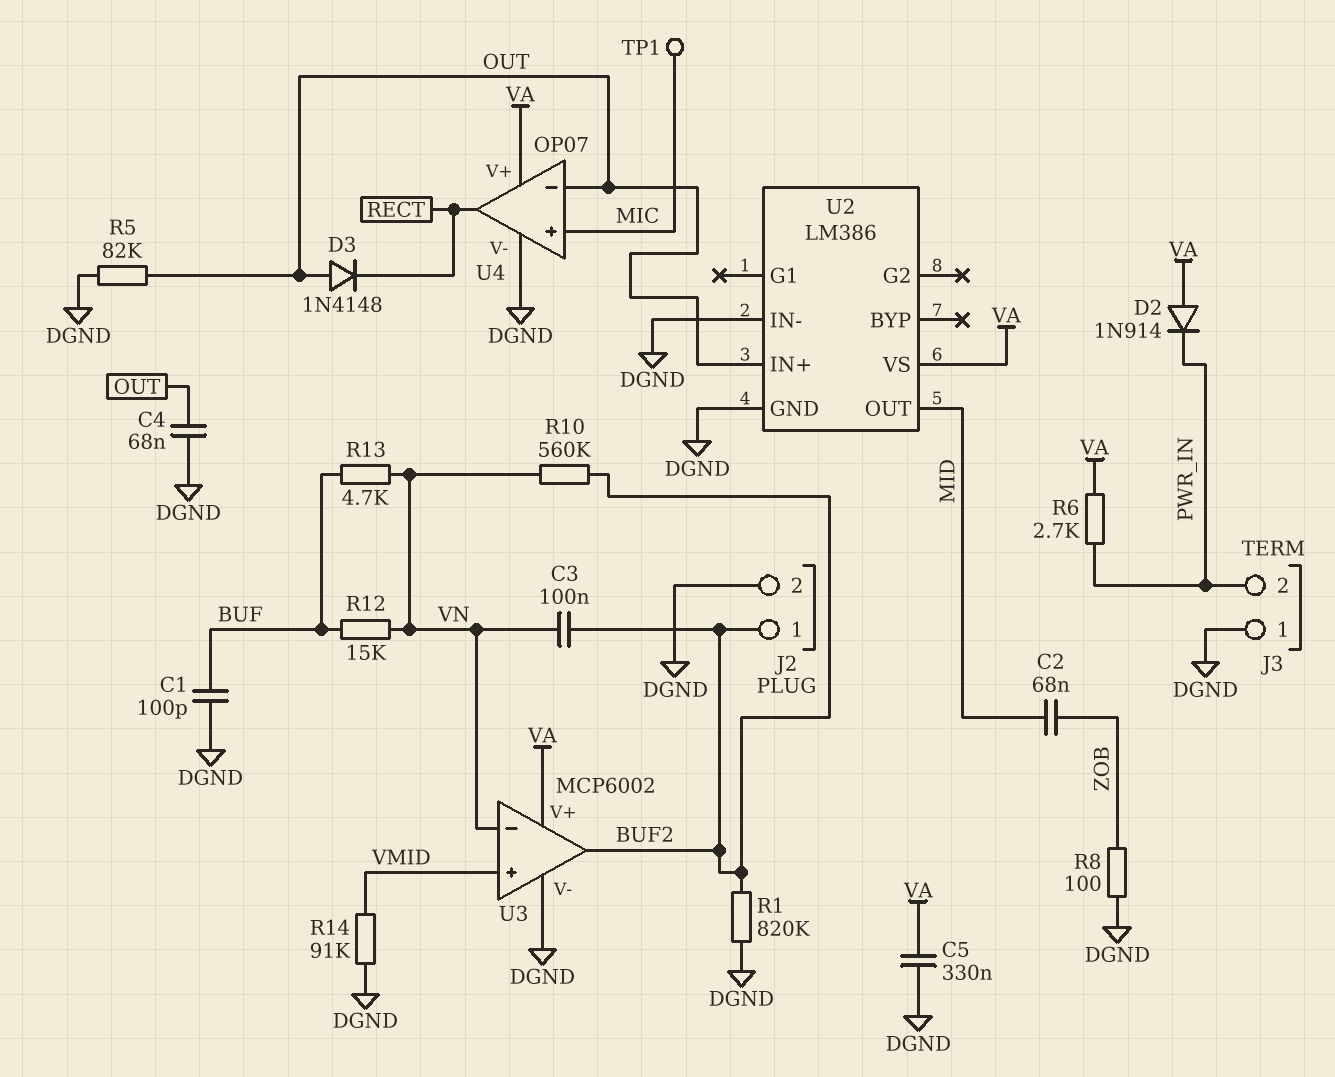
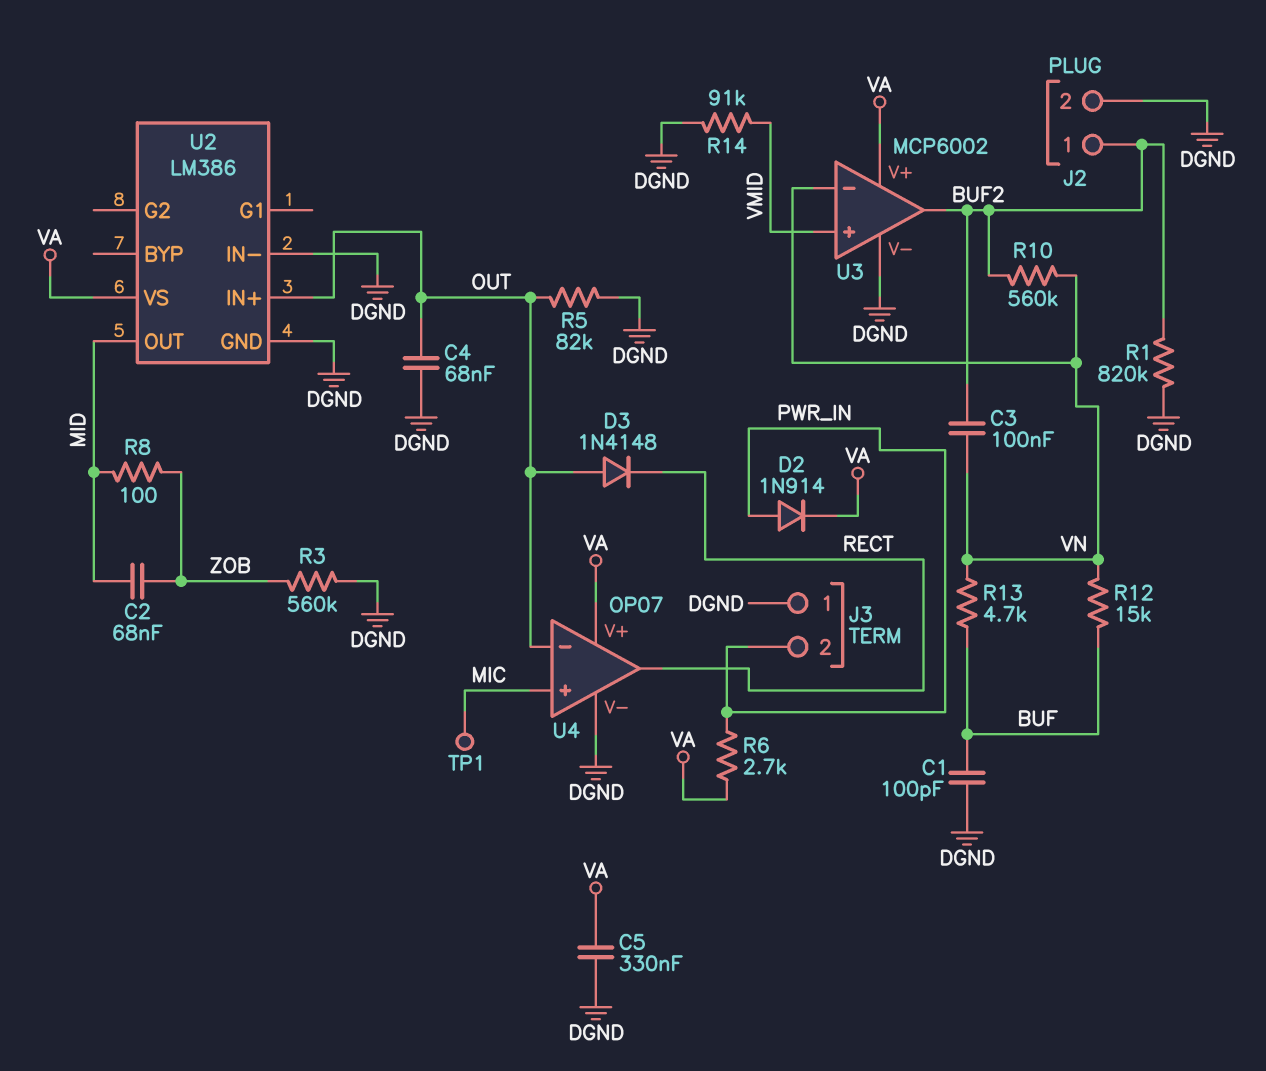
D2: diode 1N914 (A VA, K PWR_IN) -> diode 1N914 (A PWR_IN, K VA)
R3: none -> 560k (DGND, ZOB)
R8: 100 (DGND, ZOB) -> 100 (MID, ZOB)

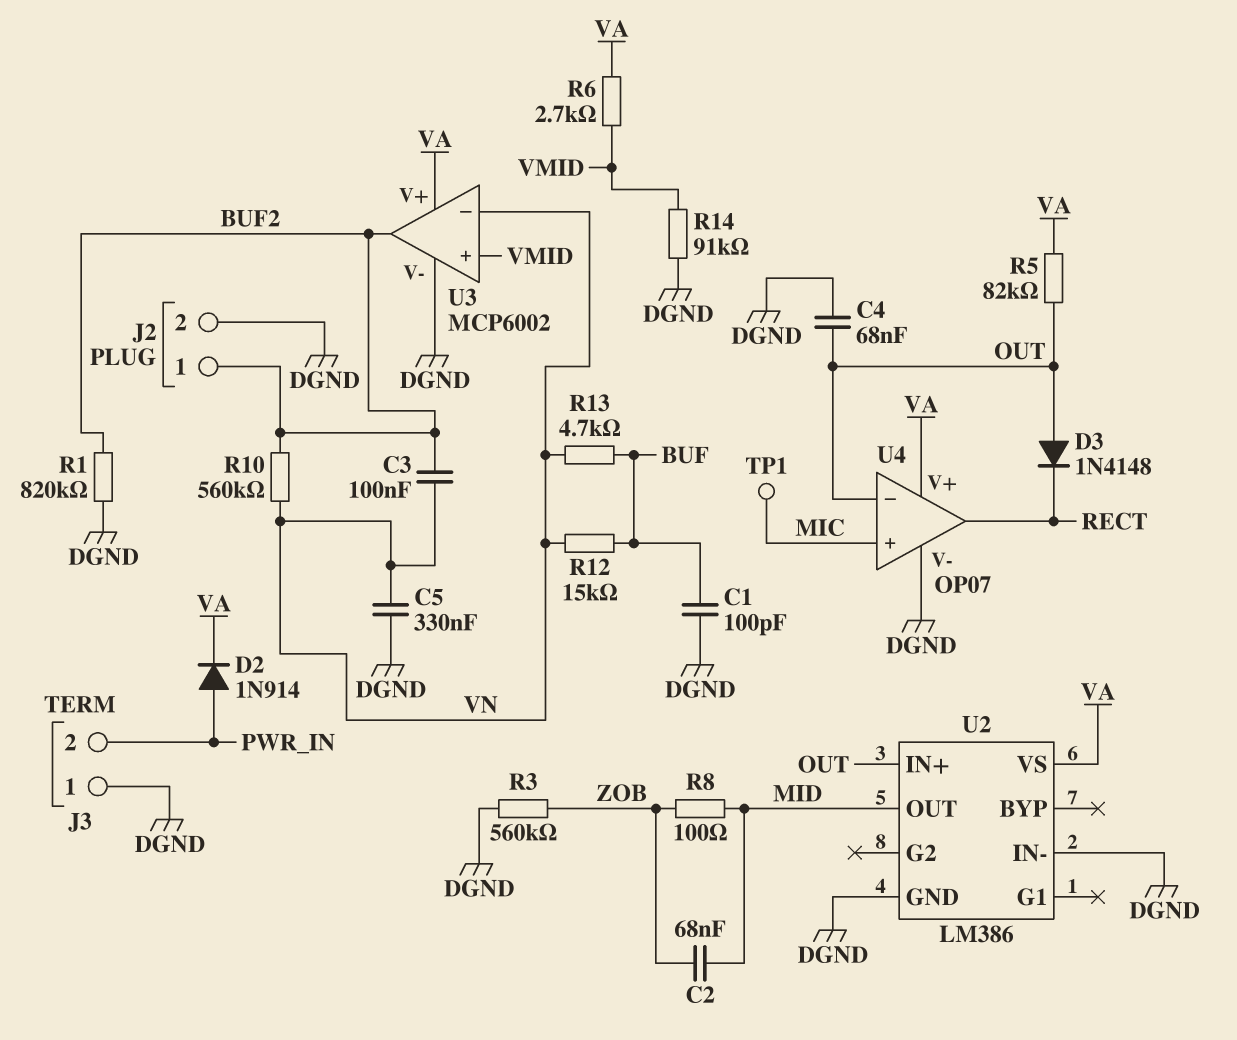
C5: 330nF (DGND, VA) -> 330nF (DGND, VN)
R5: 82k (DGND, OUT) -> 82k (OUT, VA)
R6: 2.7k (PWR_IN, VA) -> 2.7k (VA, VMID)

